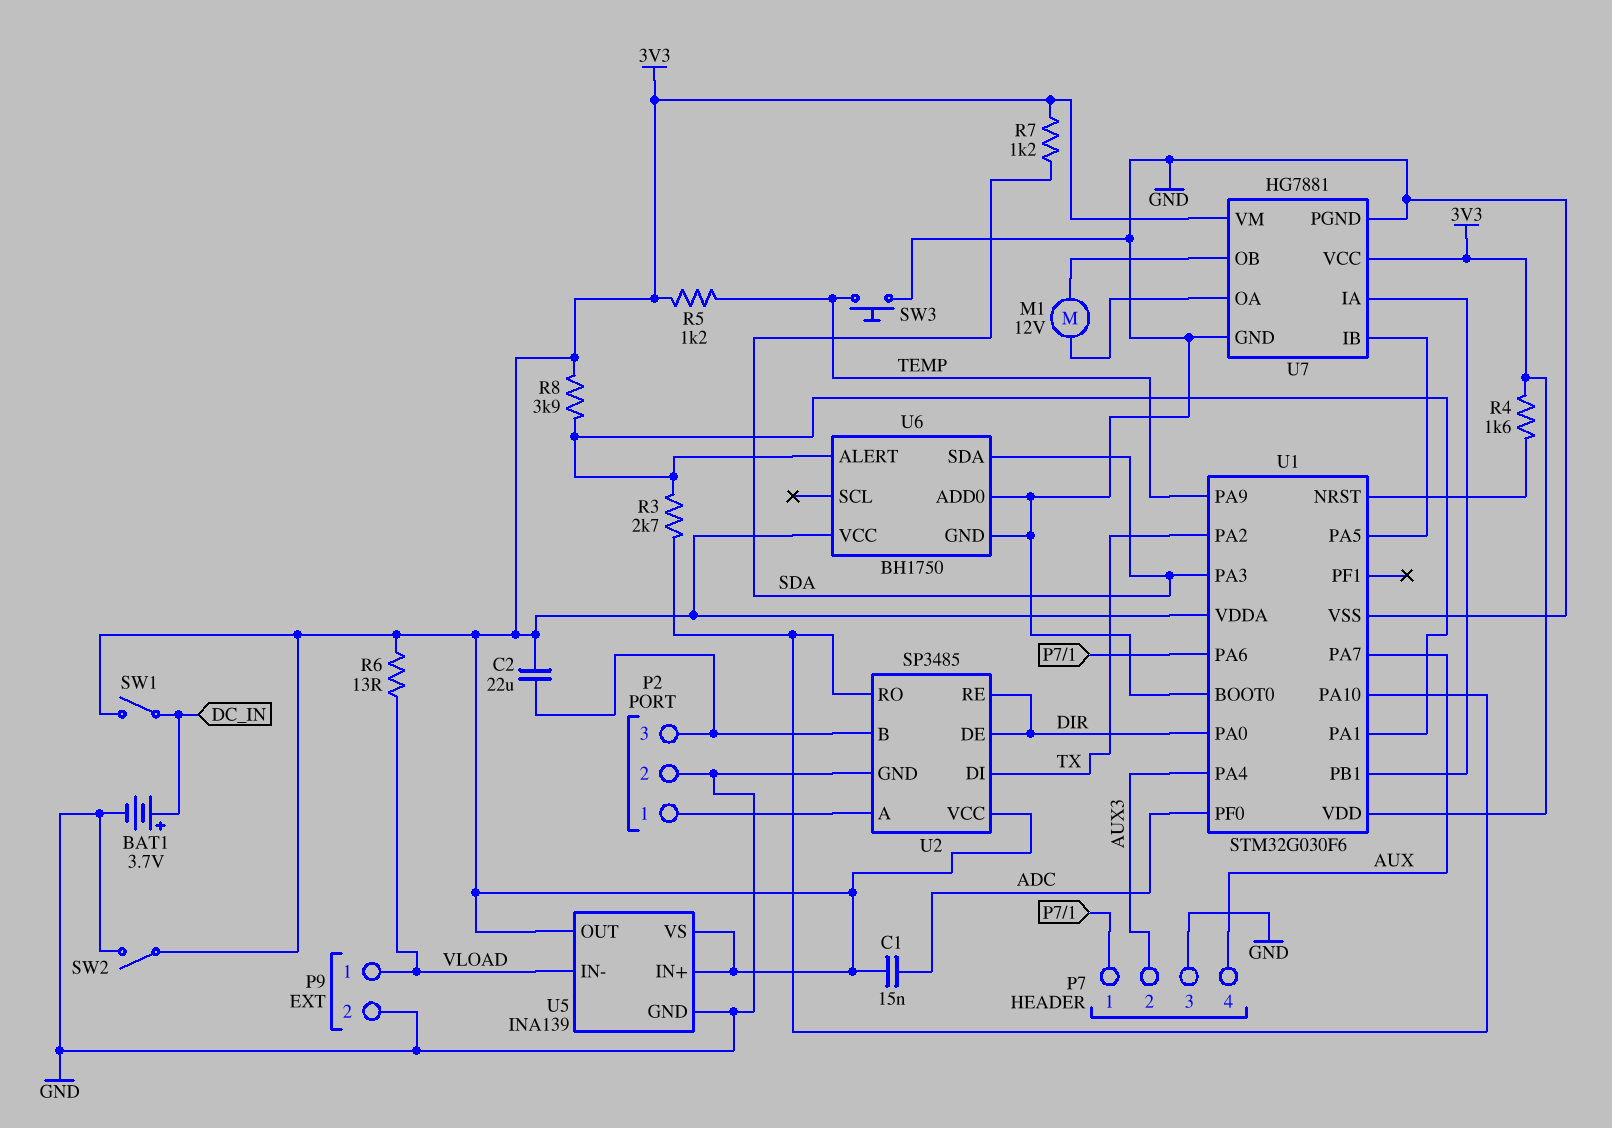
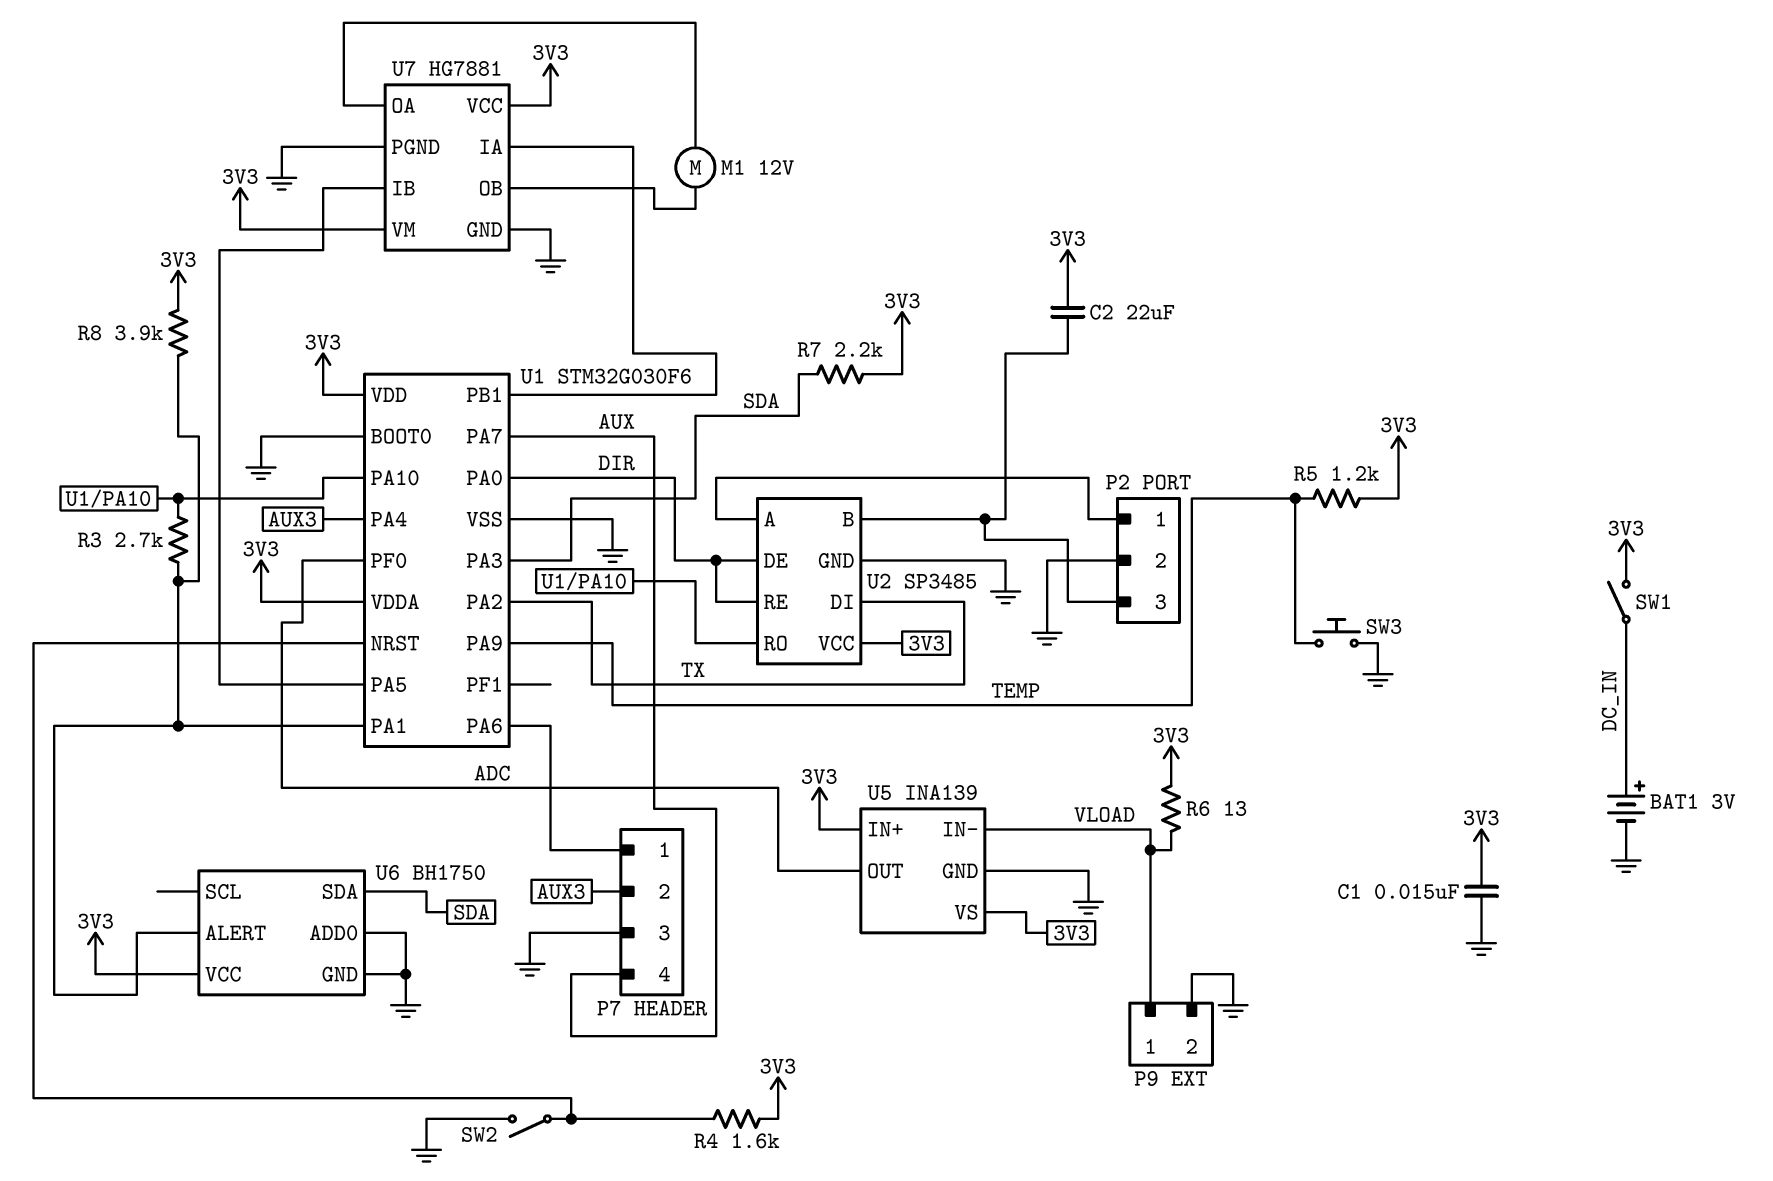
BAT1: 3.7V (plus DC_IN, minus GND) -> 3V (plus DC_IN, minus GND)
C1: 15nF (3V3, ADC) -> 15nF (3V3, GND)
R7: 1.2k (3V3, SDA) -> 2.2k (3V3, SDA)
SW2: switch (3V3, GND) -> switch (GND, U1/NRST)
U5 pin OUT: 3V3 -> ADC

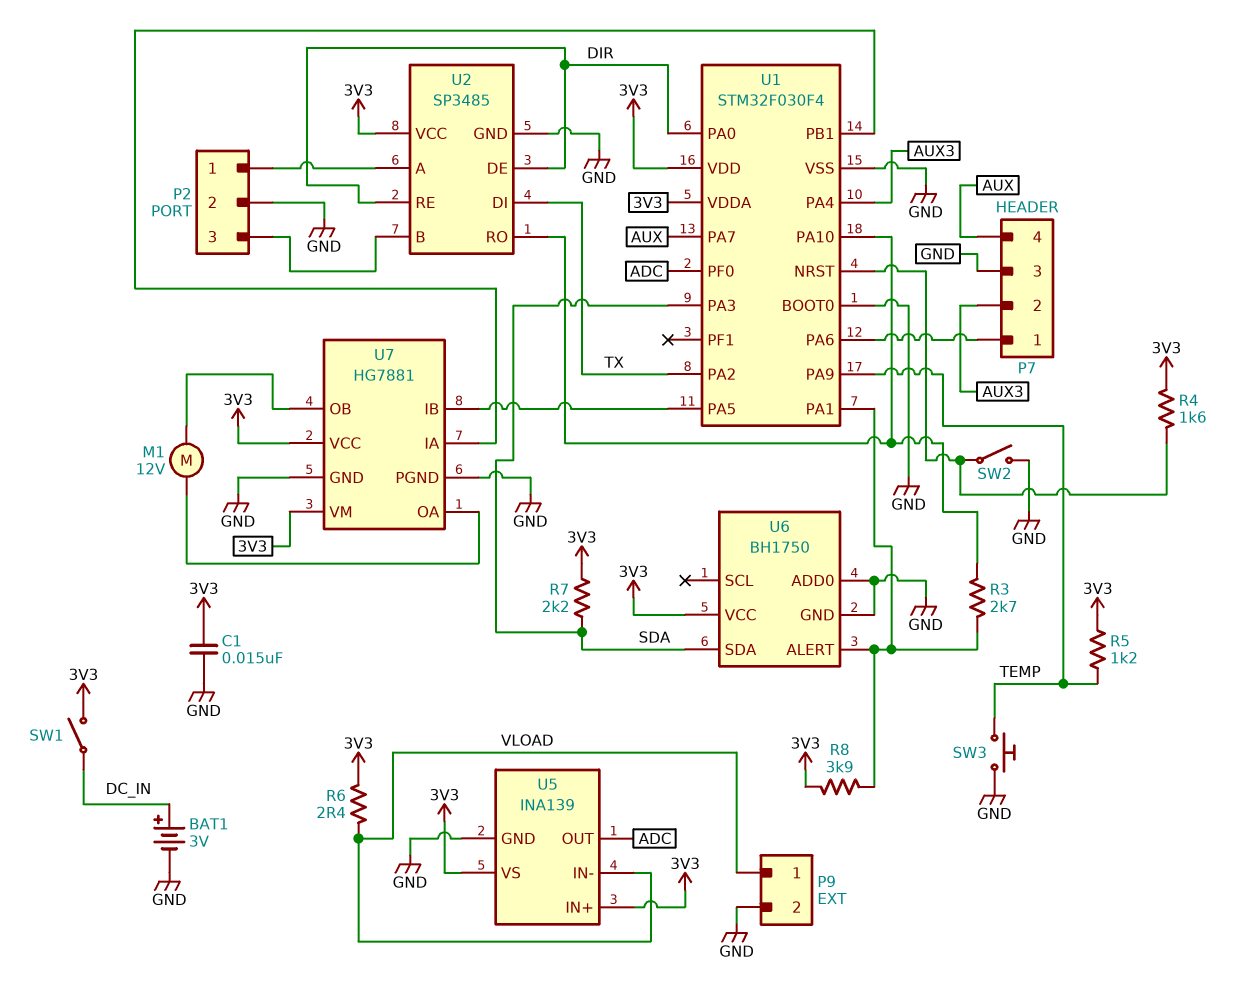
C2: 22uF (3V3, P2/3) -> none
R6: 13 (3V3, VLOAD) -> 2.4 (3V3, VLOAD)
U1: STM32G030F6 -> STM32F030F4

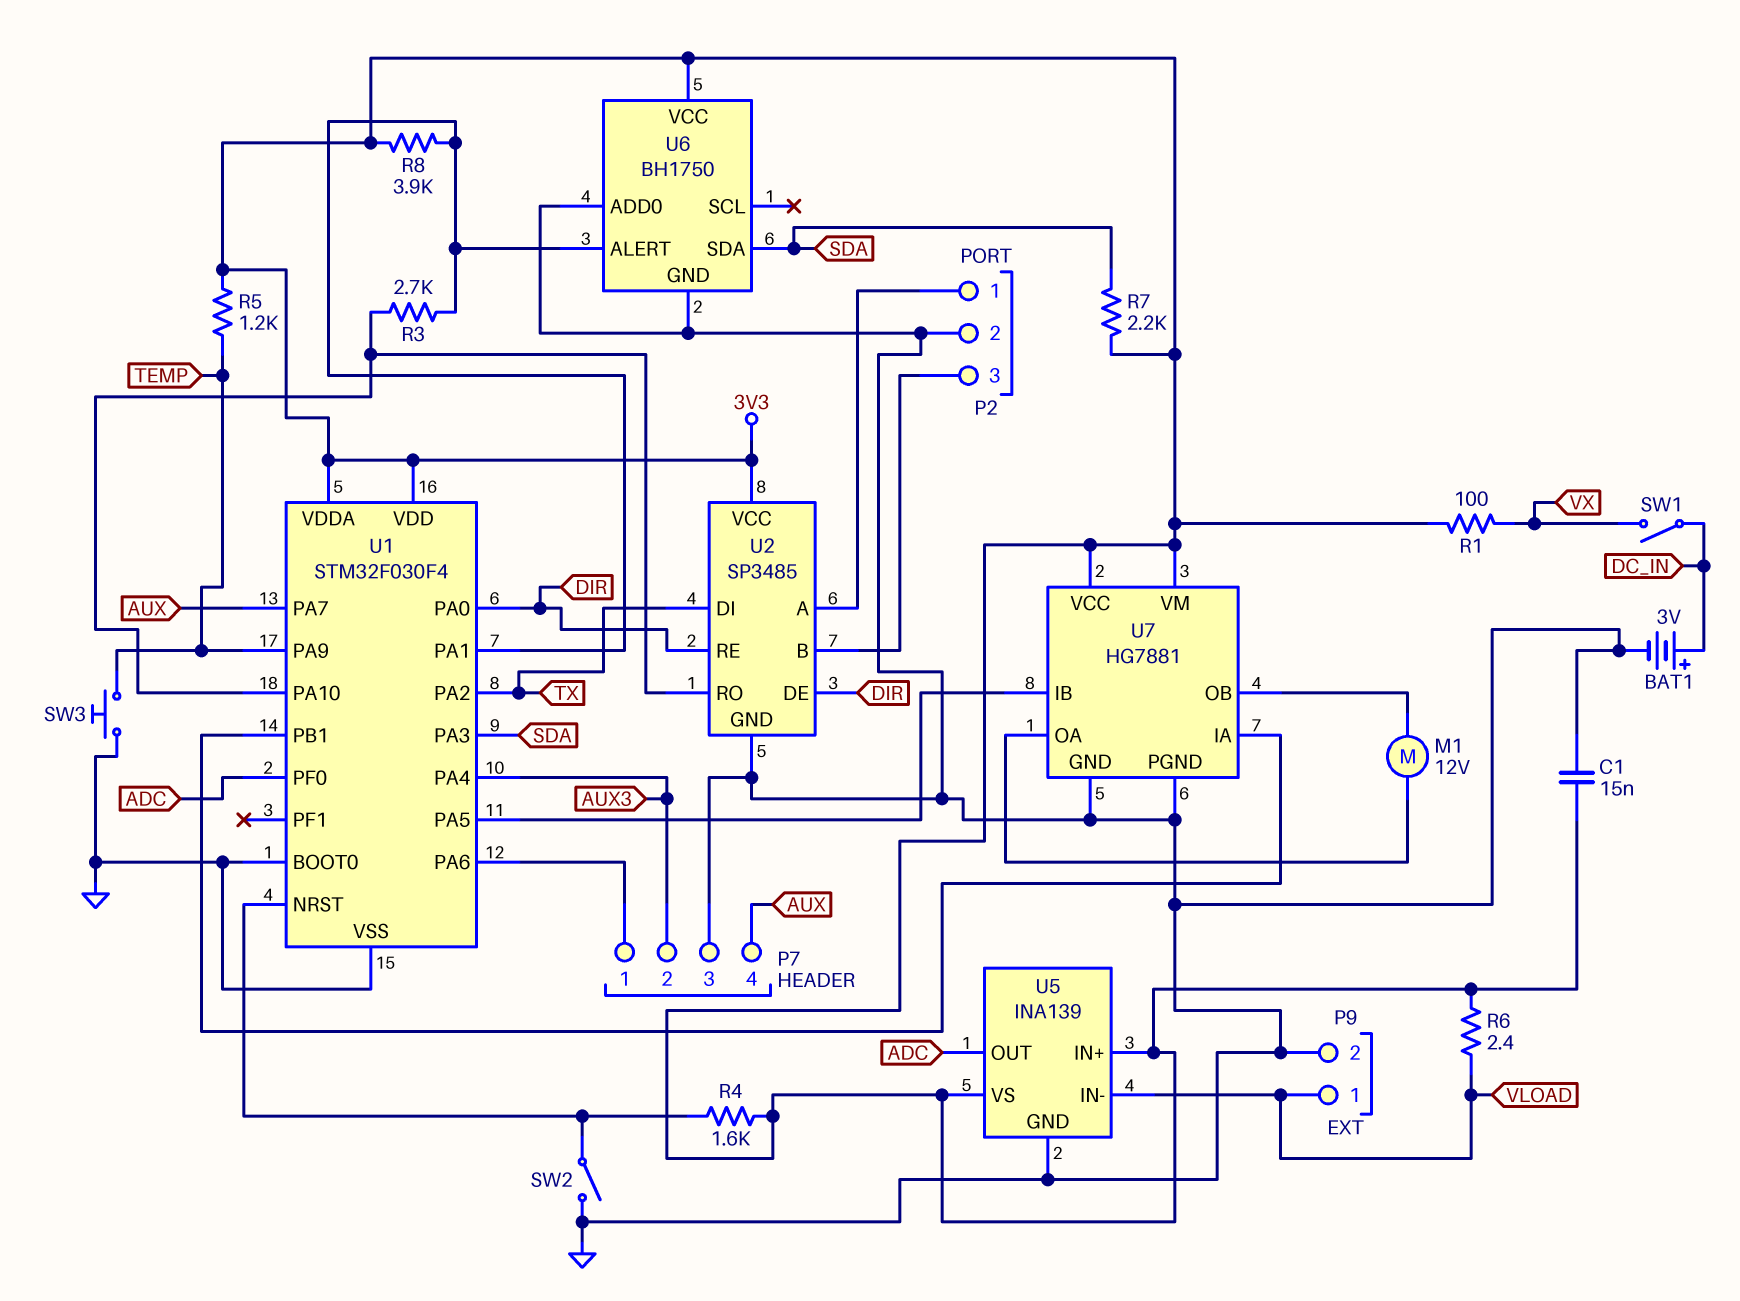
R1: none -> 100 (3V3, VX)
SW1: switch (3V3, DC_IN) -> switch (DC_IN, VX)

